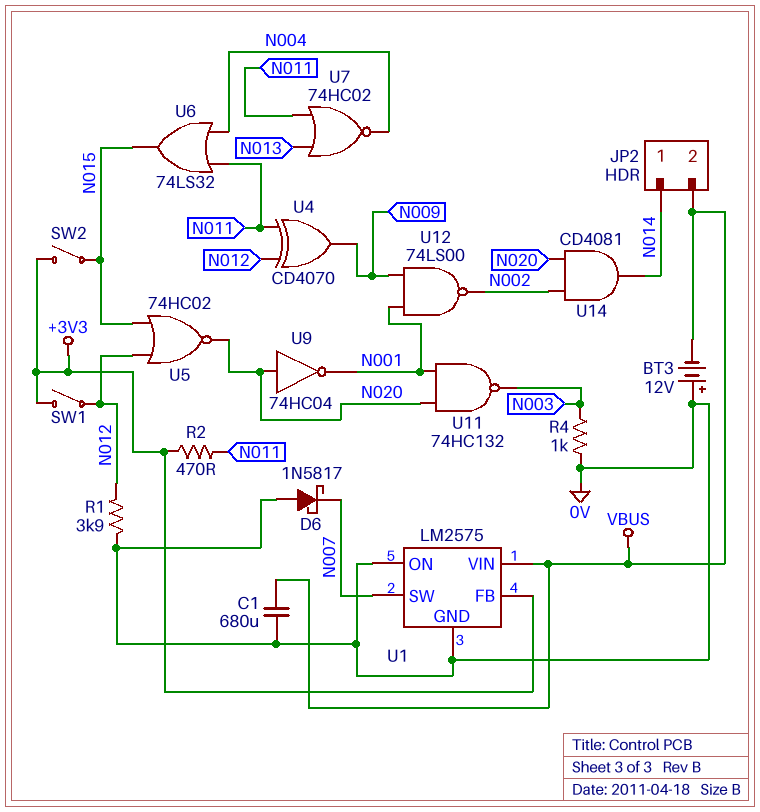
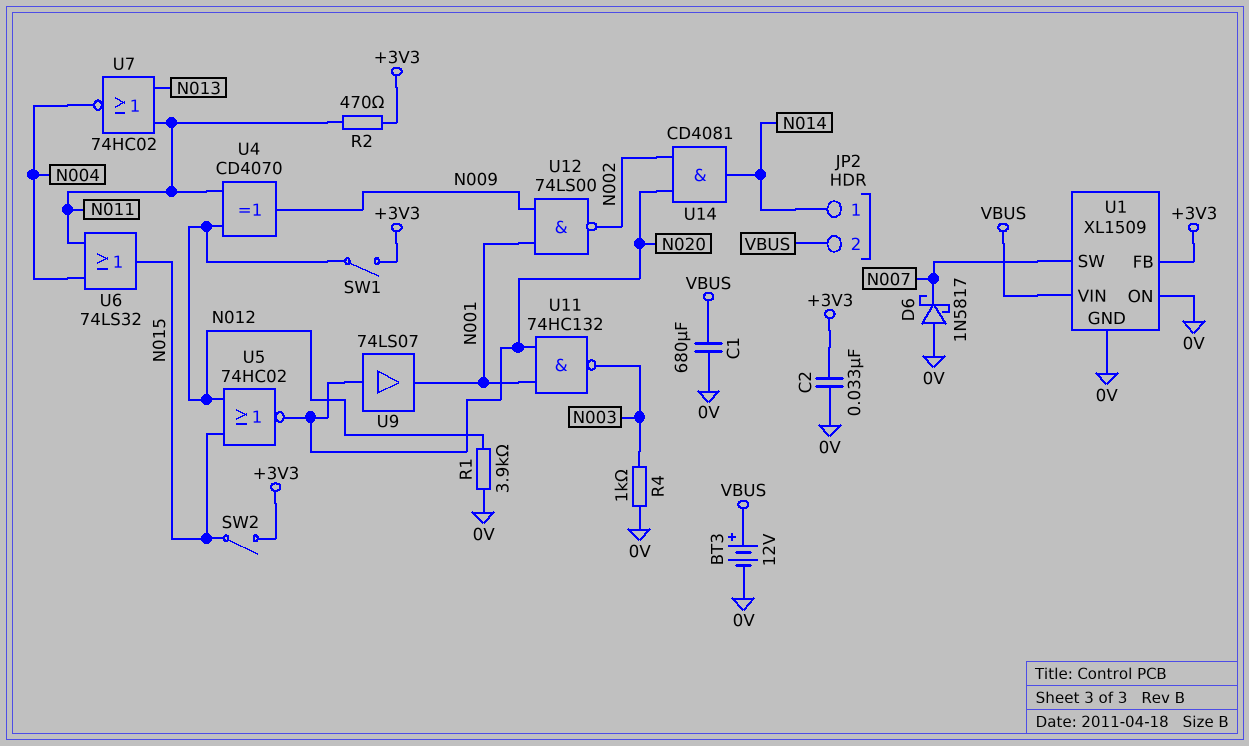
BT3: 12V (plus 0V, minus VBUS) -> 12V (plus VBUS, minus 0V)
C2: none -> 33nF (+3V3, 0V)
U1: LM2575 -> XL1509
U9: NOT 74HC04 (in N020, out N001) -> buffer 74LS07 (in N020, out N001)

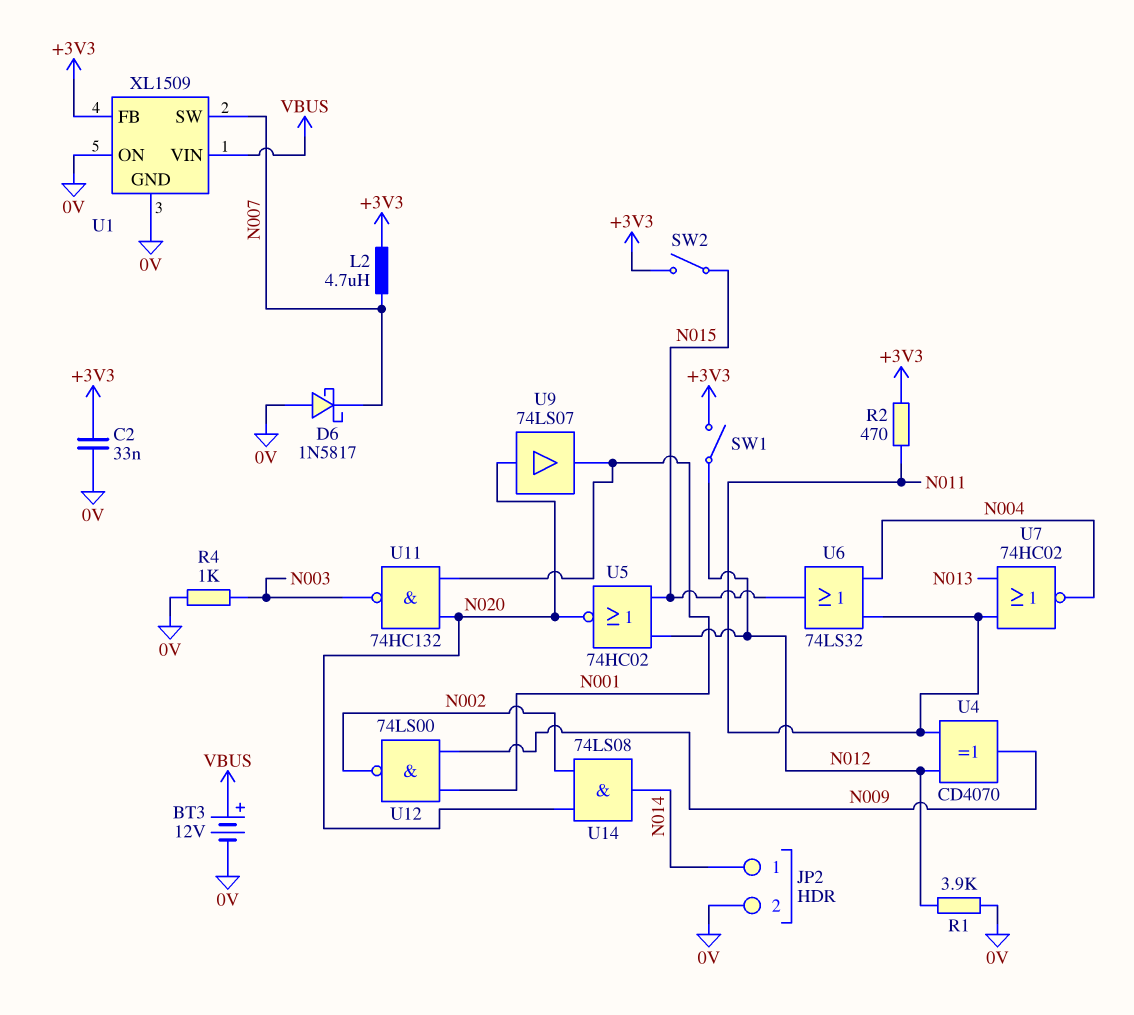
C1: 680uF (0V, VBUS) -> none
JP2 pin 2: VBUS -> 0V
L2: none -> 4.7uH (+3V3, N007)
U14: AND CD4081 (in N002, in N020, out N014) -> AND 74LS08 (in N002, in N020, out N014)

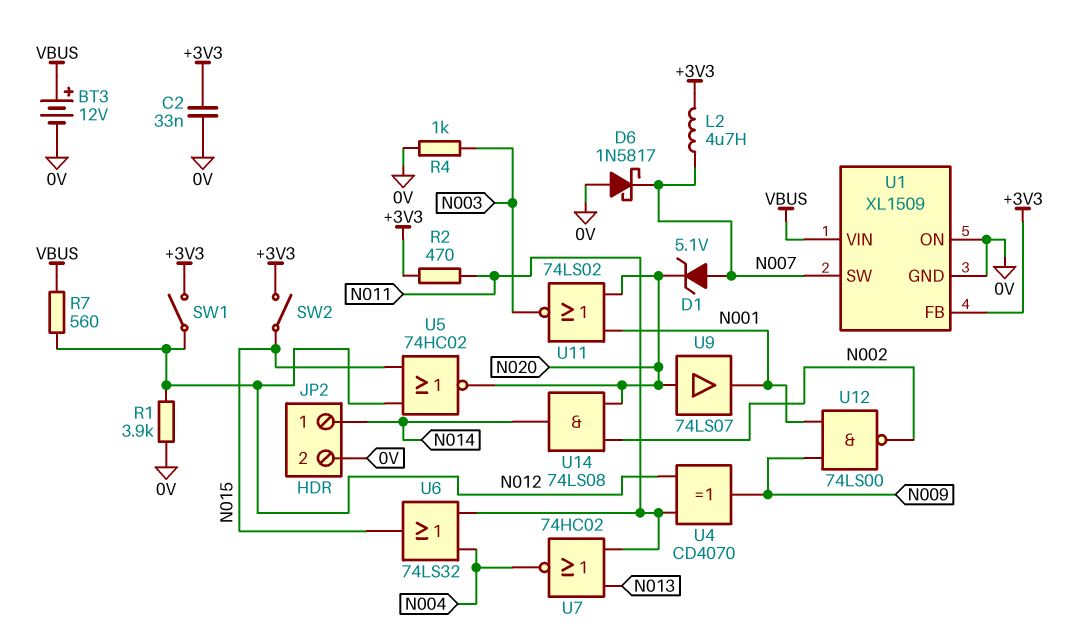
D1: none -> zener 5.1V (A N007, K N020)
R7: none -> 560 (N012, VBUS)
U11: NAND 74HC132 (in N001, in N020, out N003) -> NOR 74LS02 (in N001, in N020, out N003)

